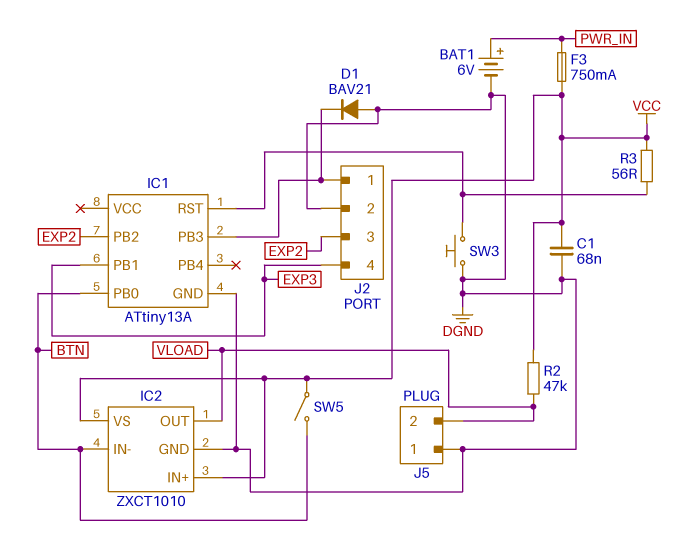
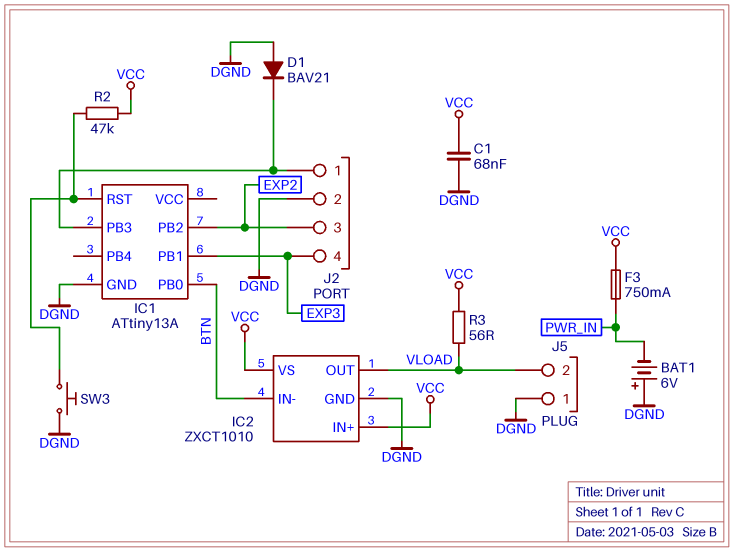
BAT1: 6V (plus PWR_IN, minus DGND) -> 6V (plus DGND, minus PWR_IN)
R2: 47k (VCC, VLOAD) -> 47k (IC1/RST, VCC)
R3: 56 (IC1/RST, VCC) -> 56 (VCC, VLOAD)
SW5: switch (BTN, VCC) -> none

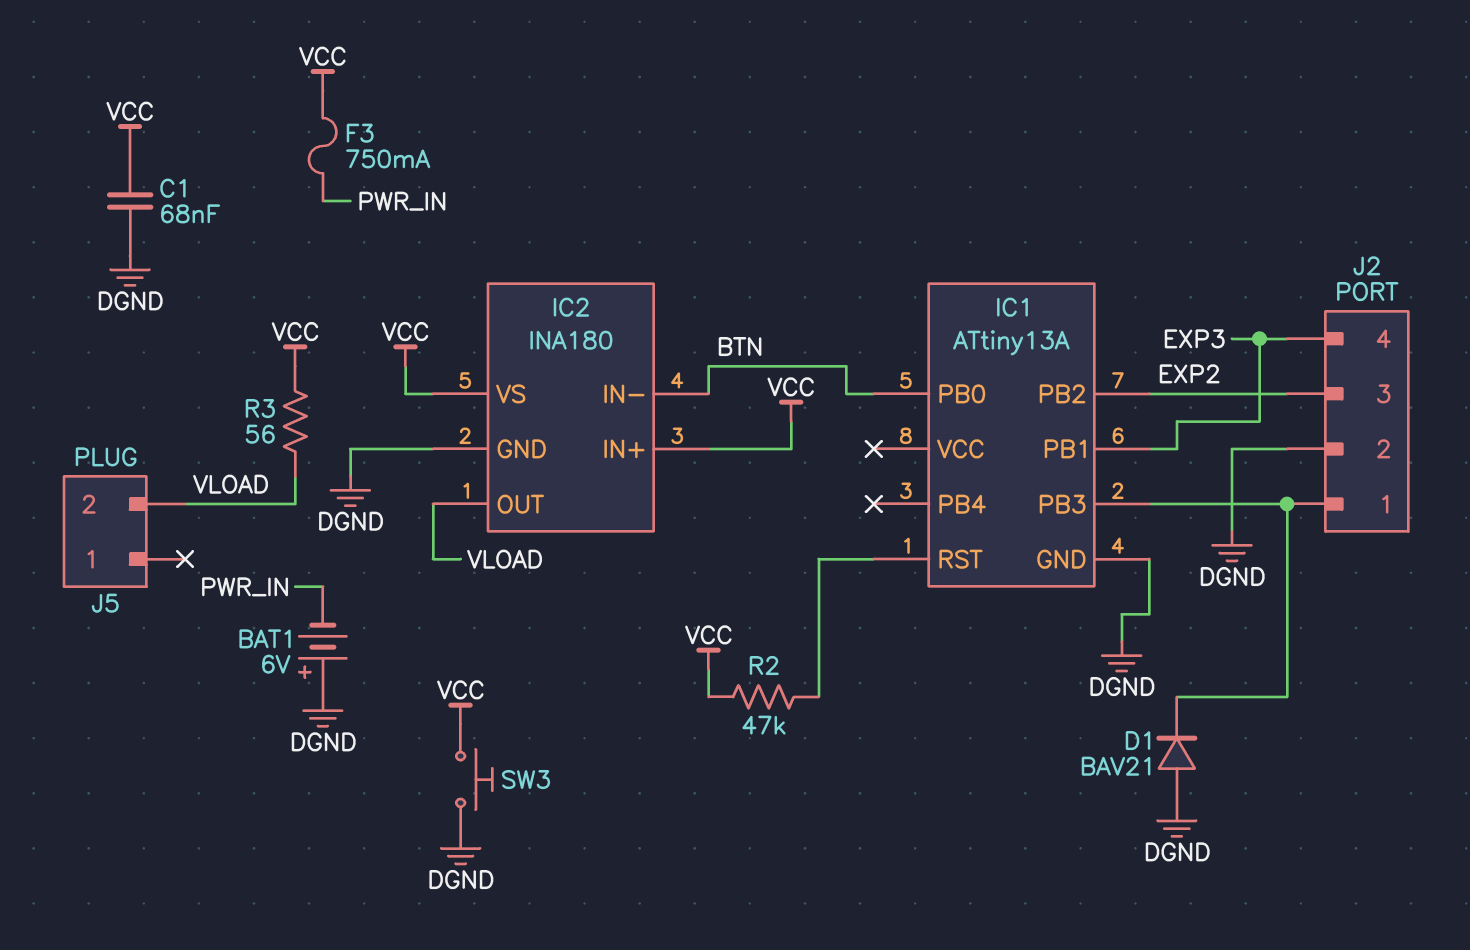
IC2: ZXCT1010 -> INA180
J5 pin 1: DGND -> none
SW3: button (DGND, IC1/RST) -> button (DGND, VCC)

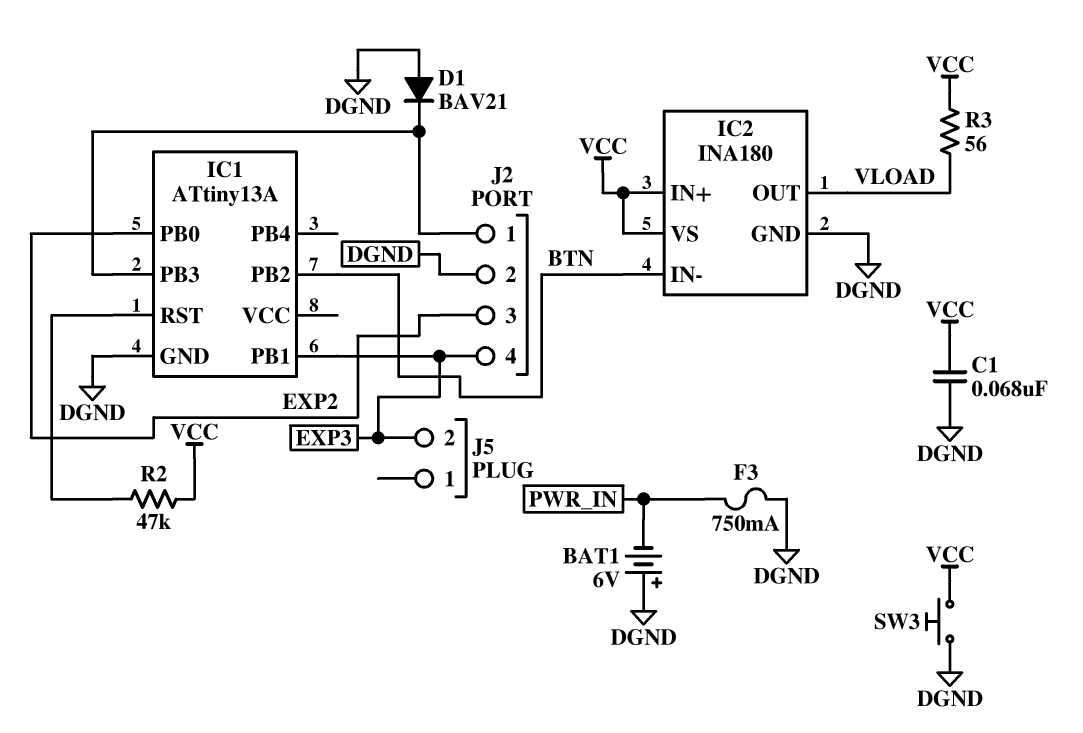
F3: 750mA (PWR_IN, VCC) -> 750mA (DGND, PWR_IN)
IC1 pin PB0: BTN -> EXP2
IC1 pin PB2: EXP2 -> BTN
J5 pin 2: VLOAD -> EXP3

